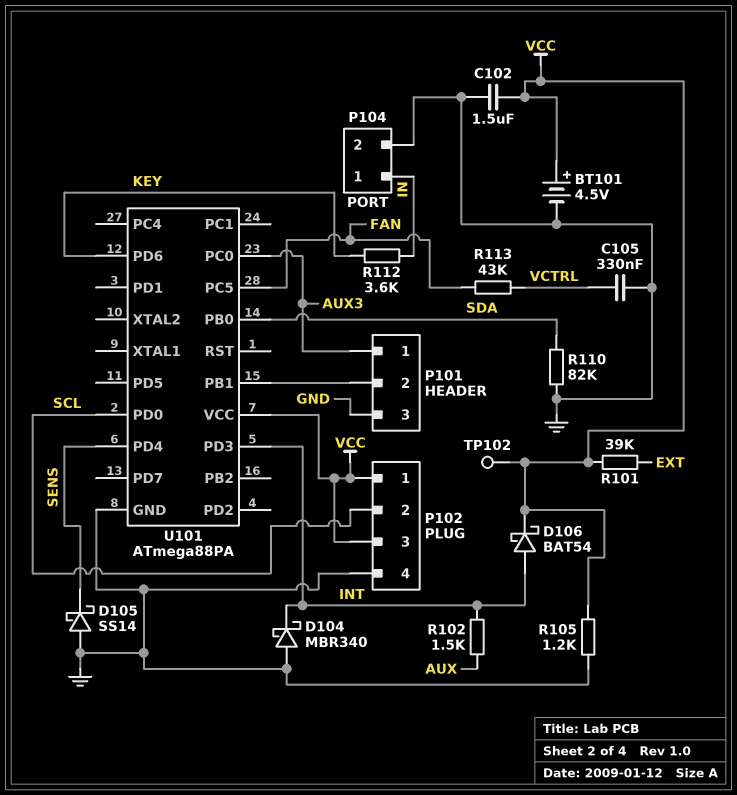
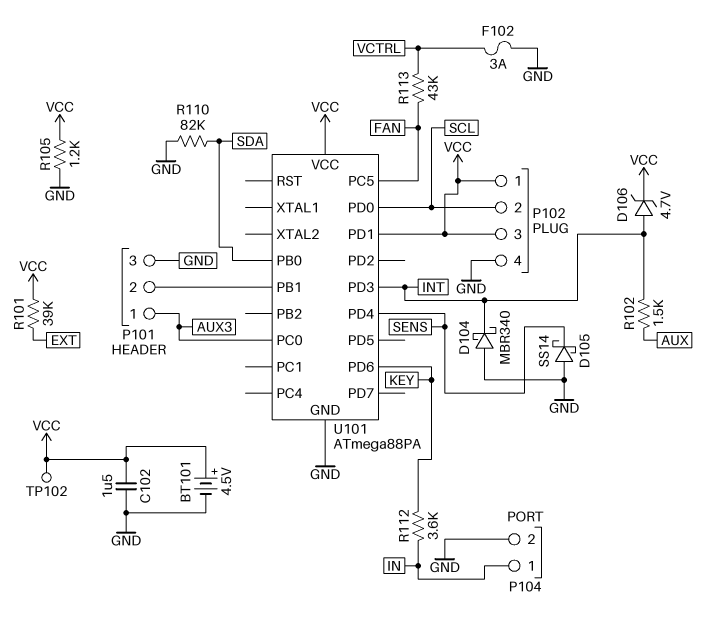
C105: 330nF (GND, VCTRL) -> none
D106: schottky BAT54 (A INT, K VCC) -> zener 4.7V (A INT, K VCC)
F102: none -> 3A (GND, VCTRL)
U101 pin PD1: none -> VCC

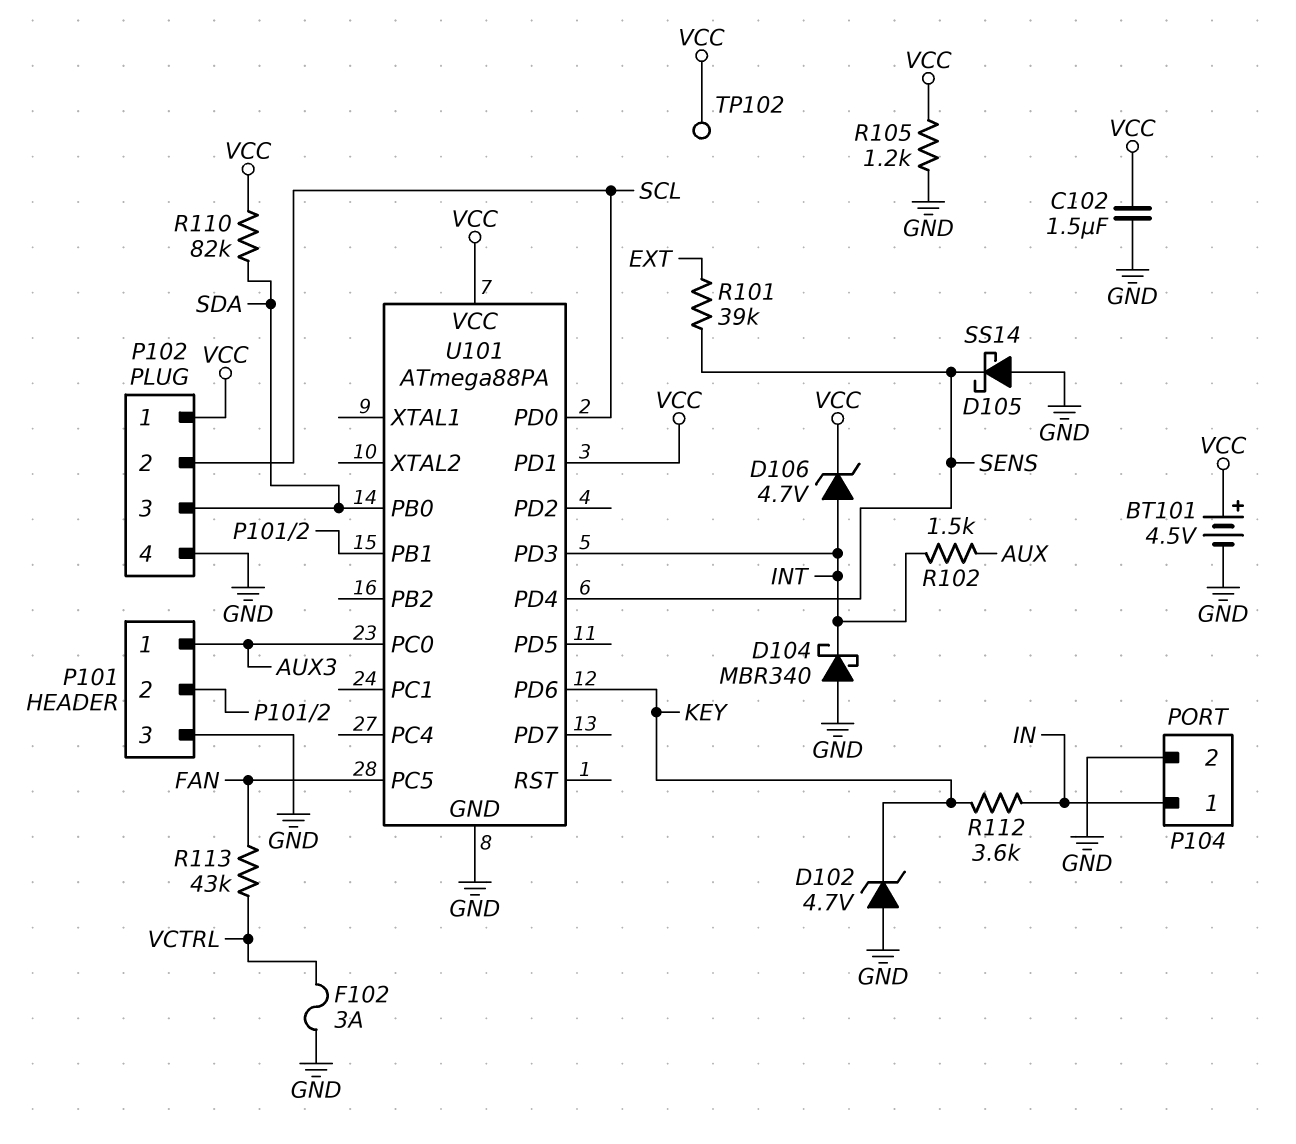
D102: none -> zener 4.7V (A GND, K KEY)
P102 pin 3: VCC -> SDA
R101: 39k (EXT, VCC) -> 39k (EXT, SENS)
R110: 82k (GND, SDA) -> 82k (SDA, VCC)

